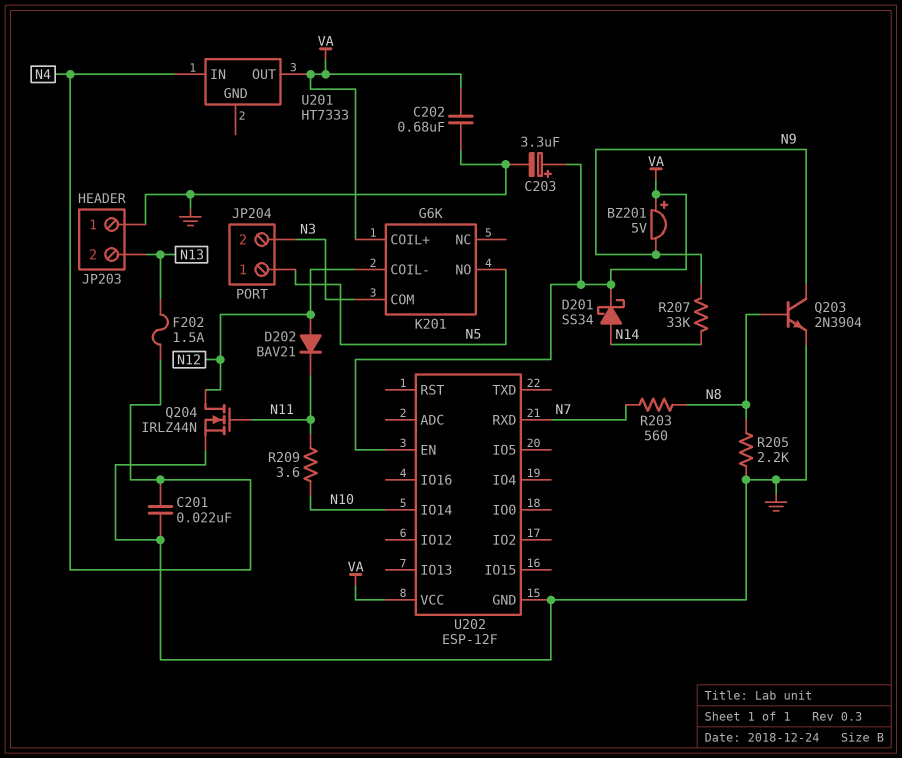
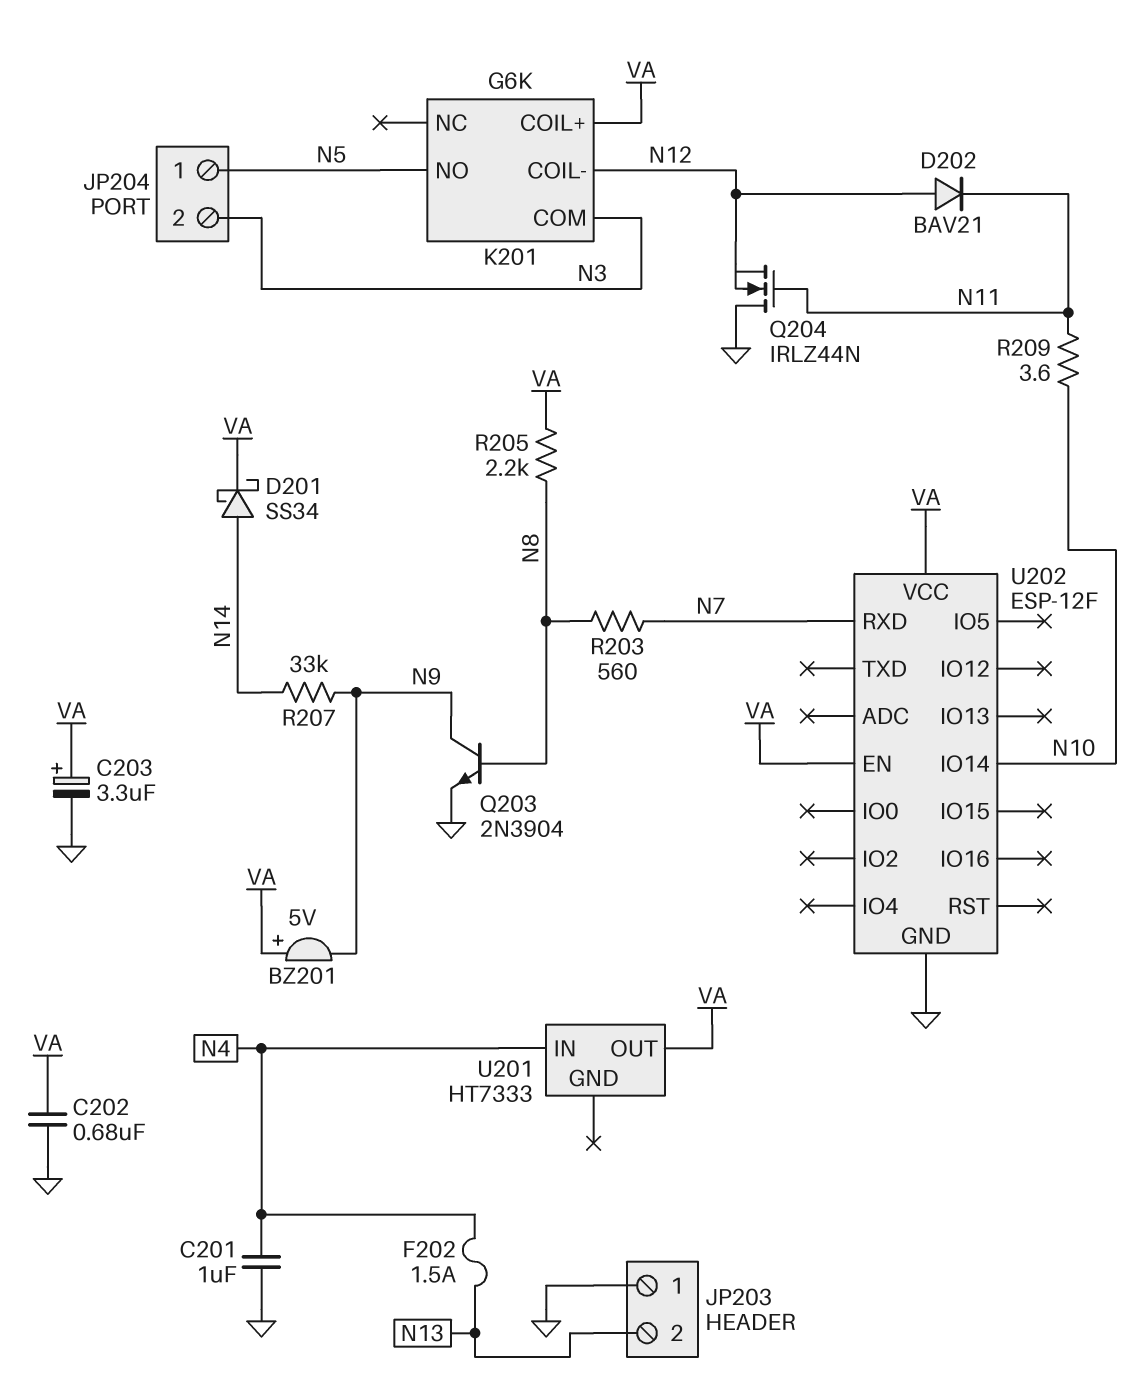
C201: 22nF (GND, N4) -> 1uF (GND, N4)
Q204: NMOS IRLZ44N (G N11, D N12, S GND) -> NMOS IRLZ44N (G N11, D GND, S N12)
R205: 2.2k (GND, N8) -> 2.2k (N8, VA)

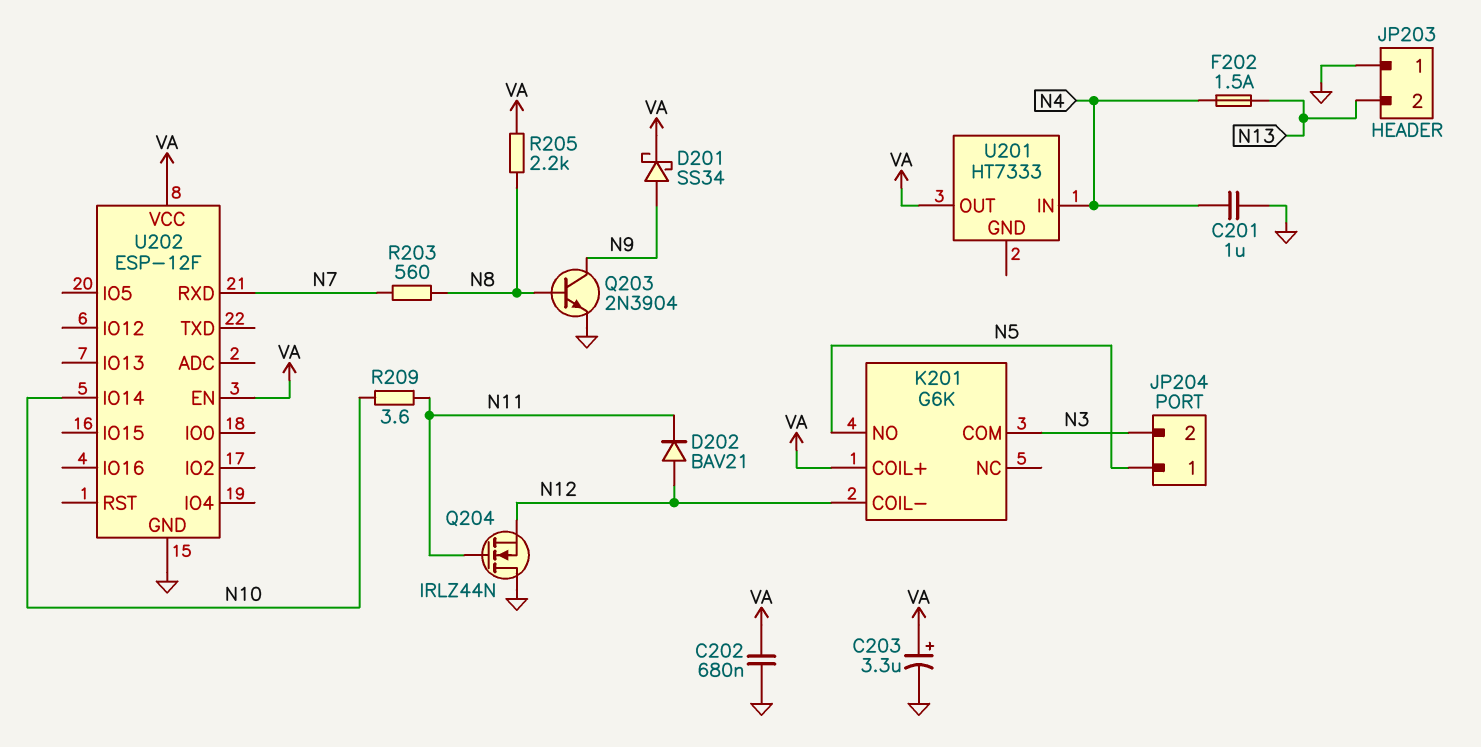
BZ201: buzzer 5V (plus VA, minus N9) -> none
D201: schottky SS34 (A N14, K VA) -> schottky SS34 (A N9, K VA)
R207: 33k (N9, N14) -> none

